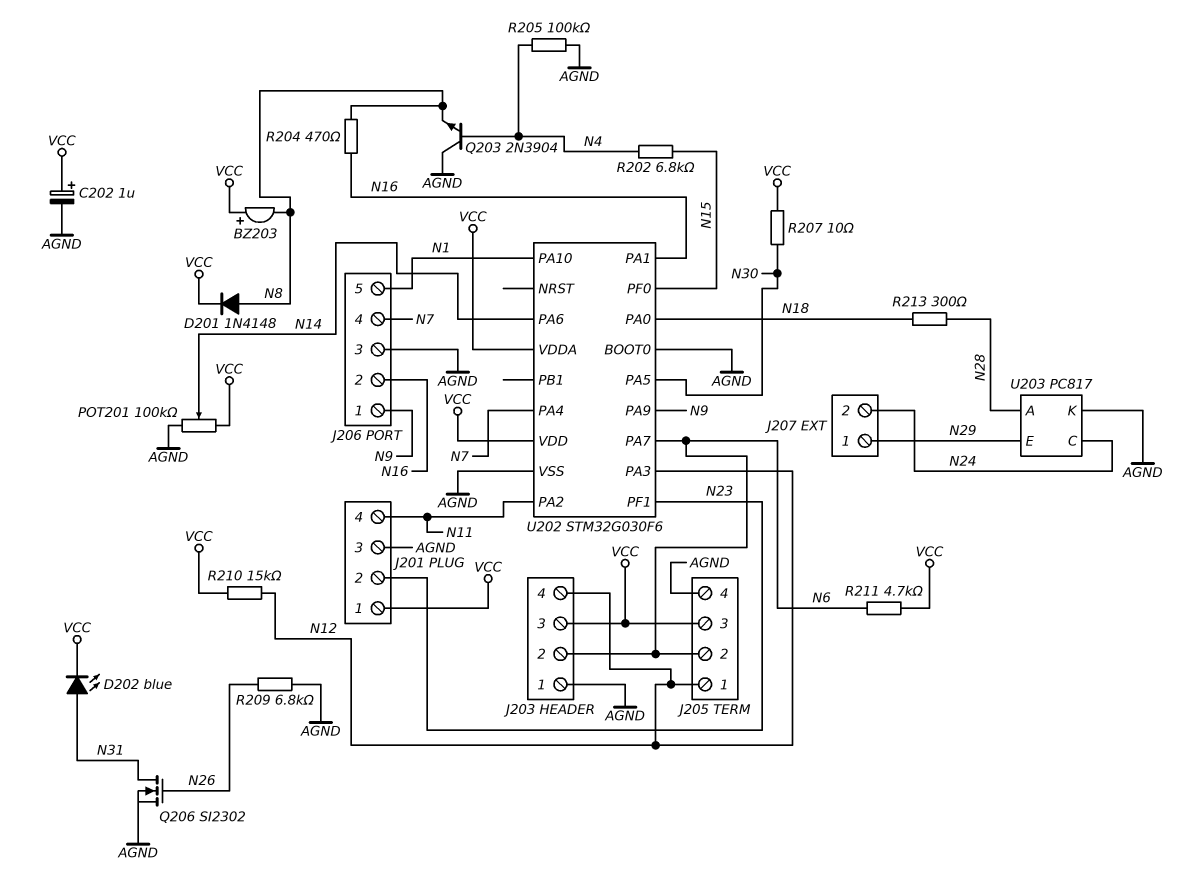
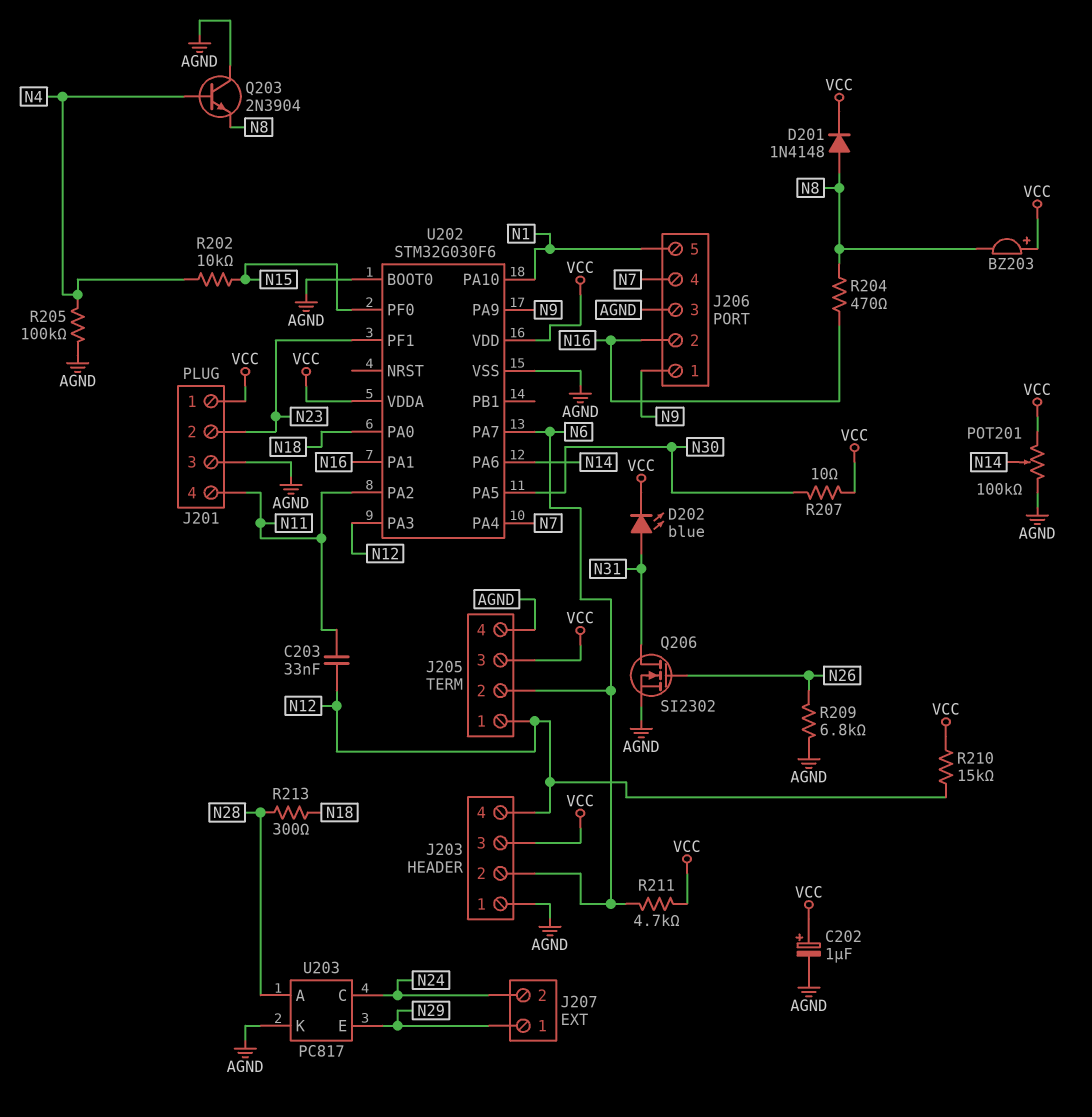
C203: none -> 33nF (N11, N12)
R202: 6.8k (N4, N15) -> 10k (N4, N15)

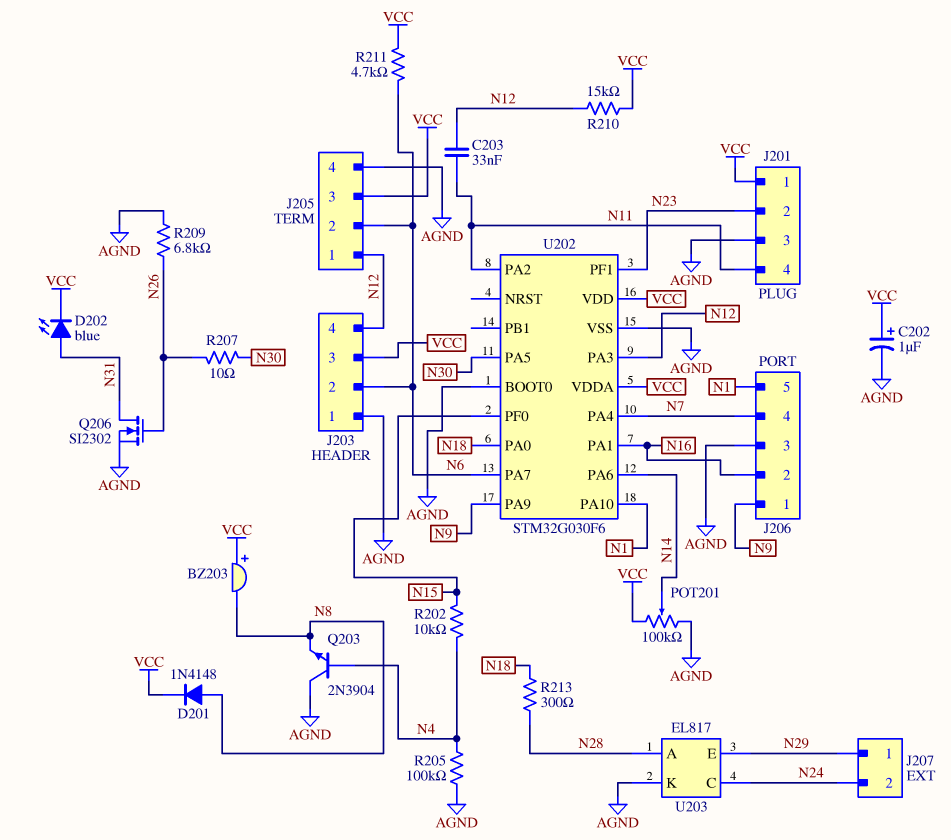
R204: 470 (N8, N16) -> none
R207: 10 (N30, VCC) -> 10 (N26, N30)
U203: PC817 -> EL817

